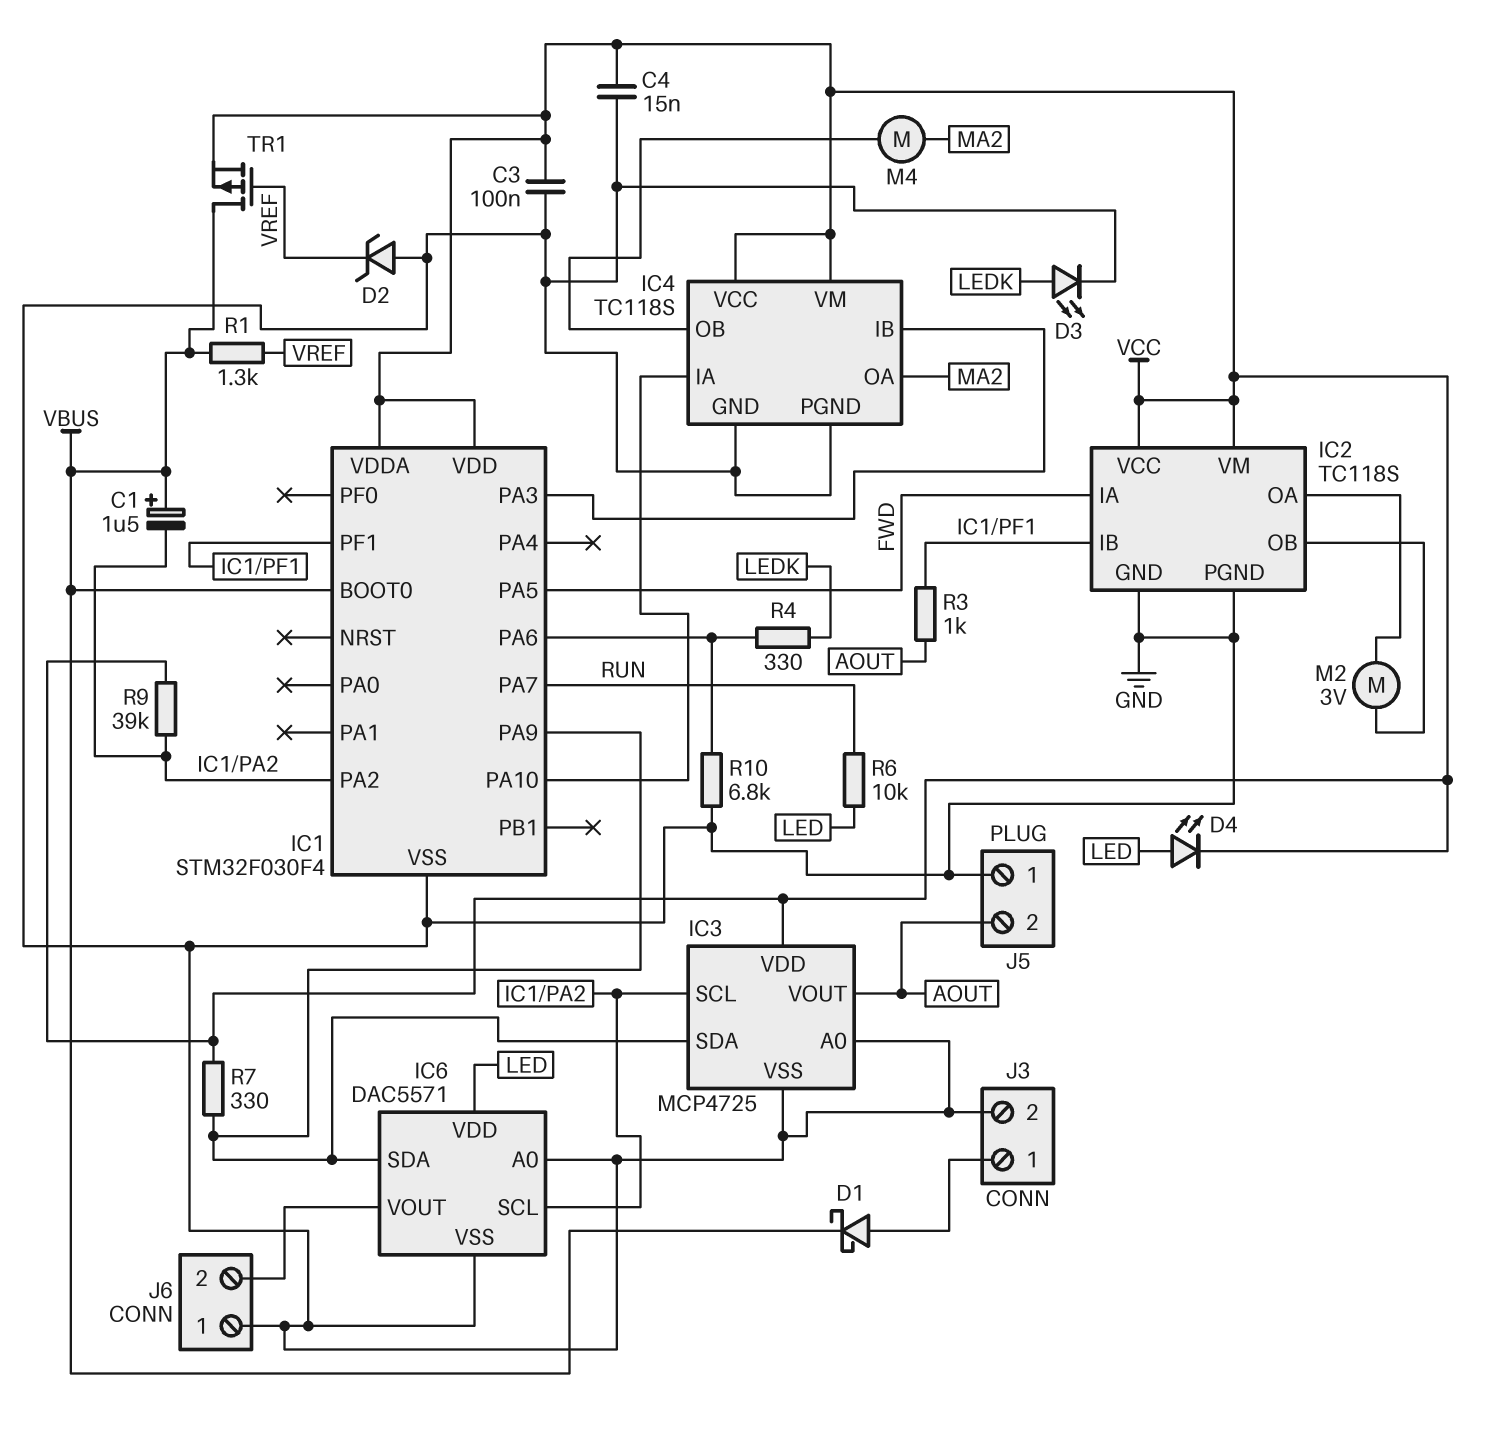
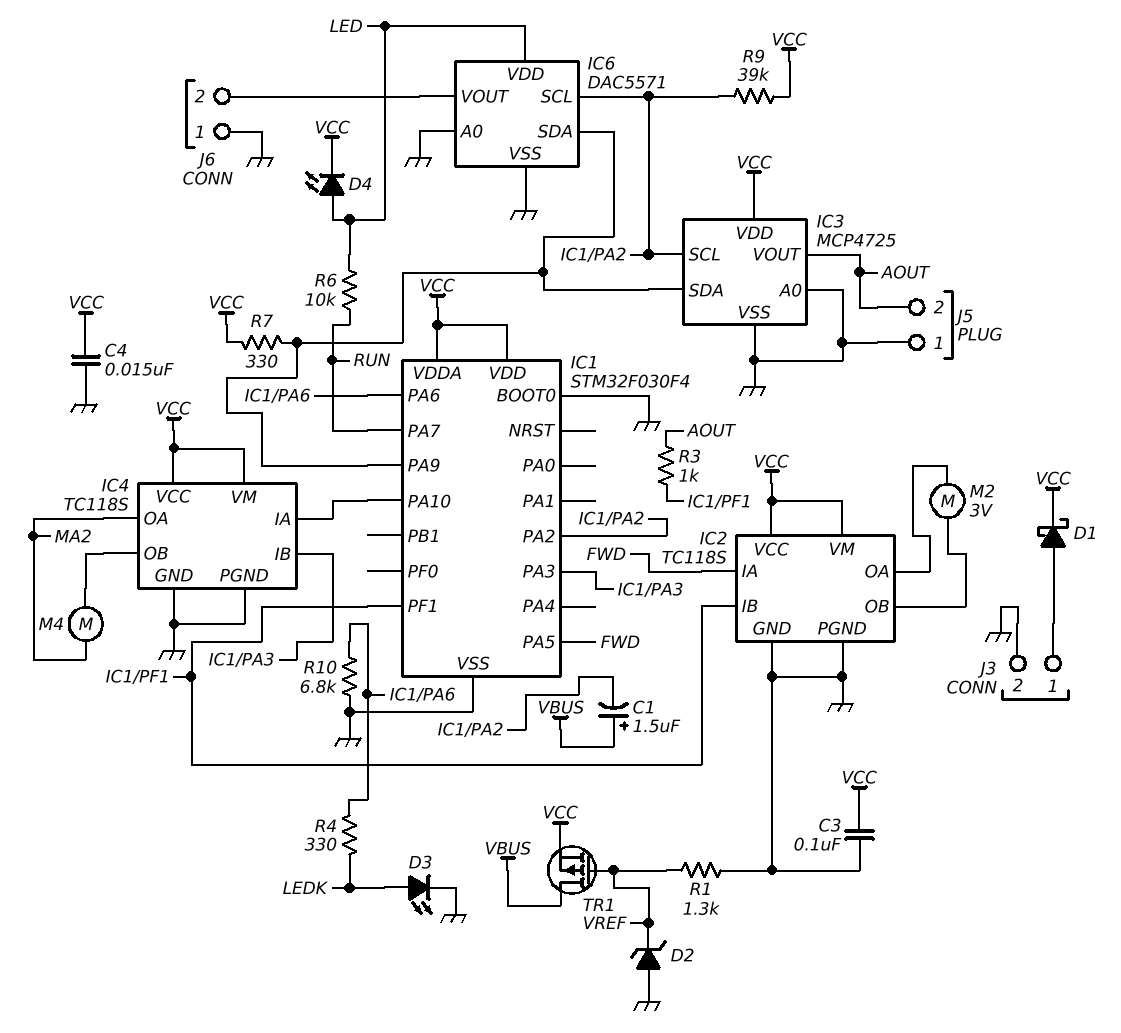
D1: schottky (A J3/1, K VBUS) -> schottky (A J3/1, K VCC)
IC1 pin BOOT0: VBUS -> GND
R1: 1.3k (VBUS, VREF) -> 1.3k (GND, VREF)

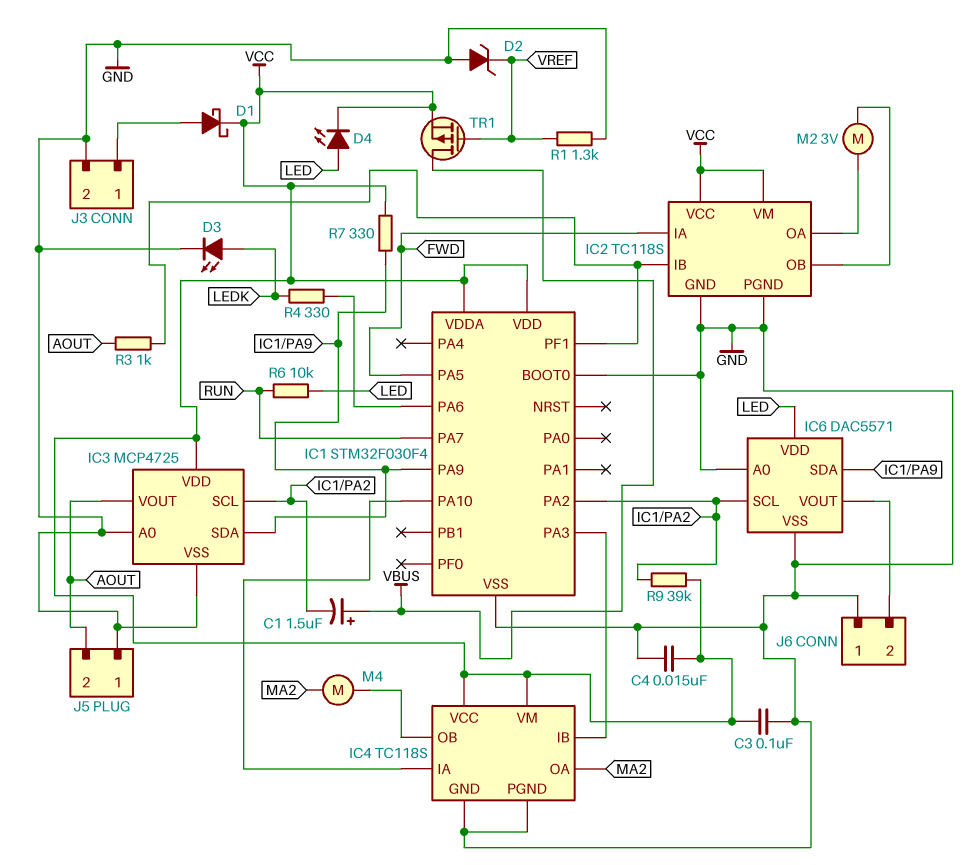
R10: 6.8k (GND, IC1/PA6) -> none

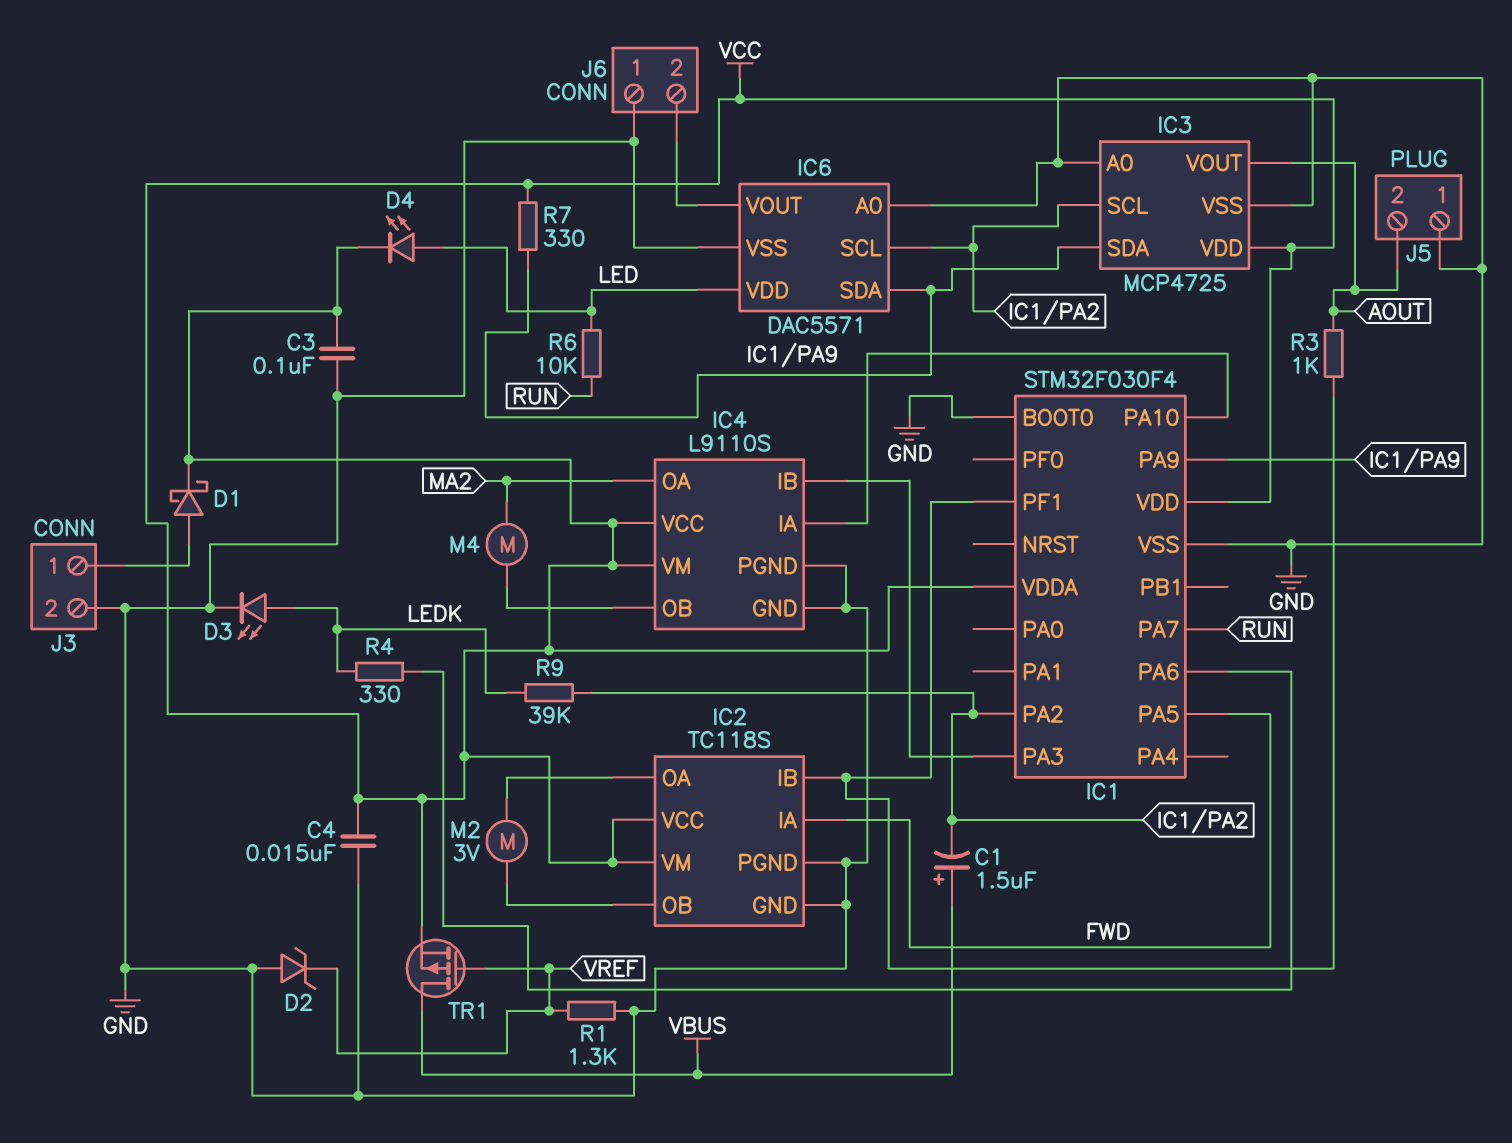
IC4: TC118S -> L9110S
R9: 39k (IC1/PA2, VCC) -> 39k (IC1/PA2, LEDK)

